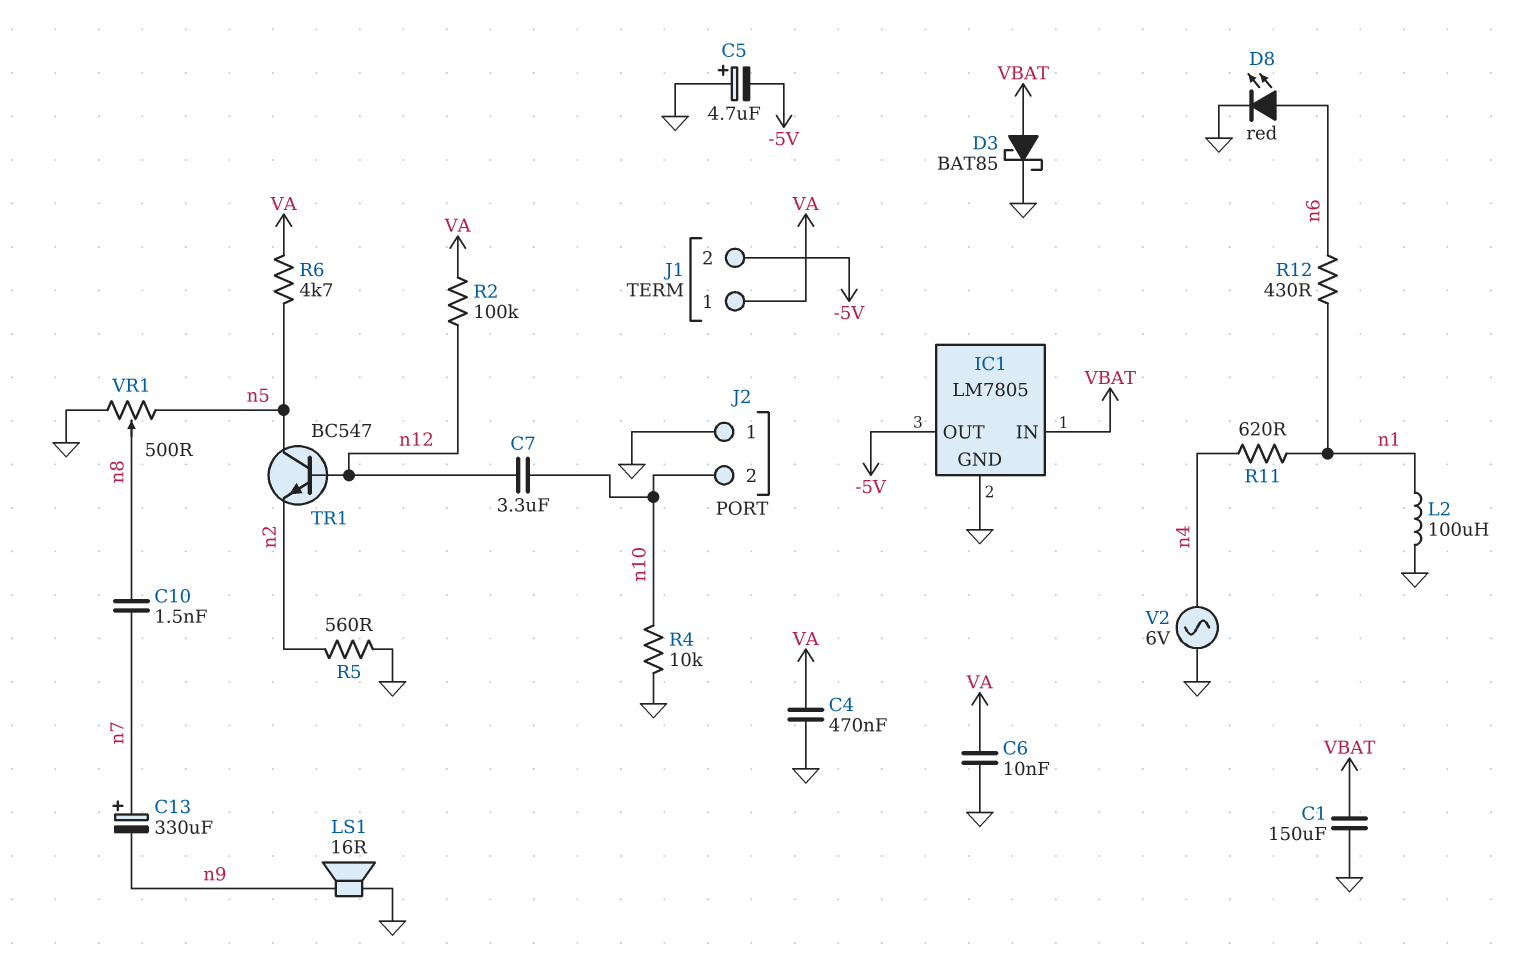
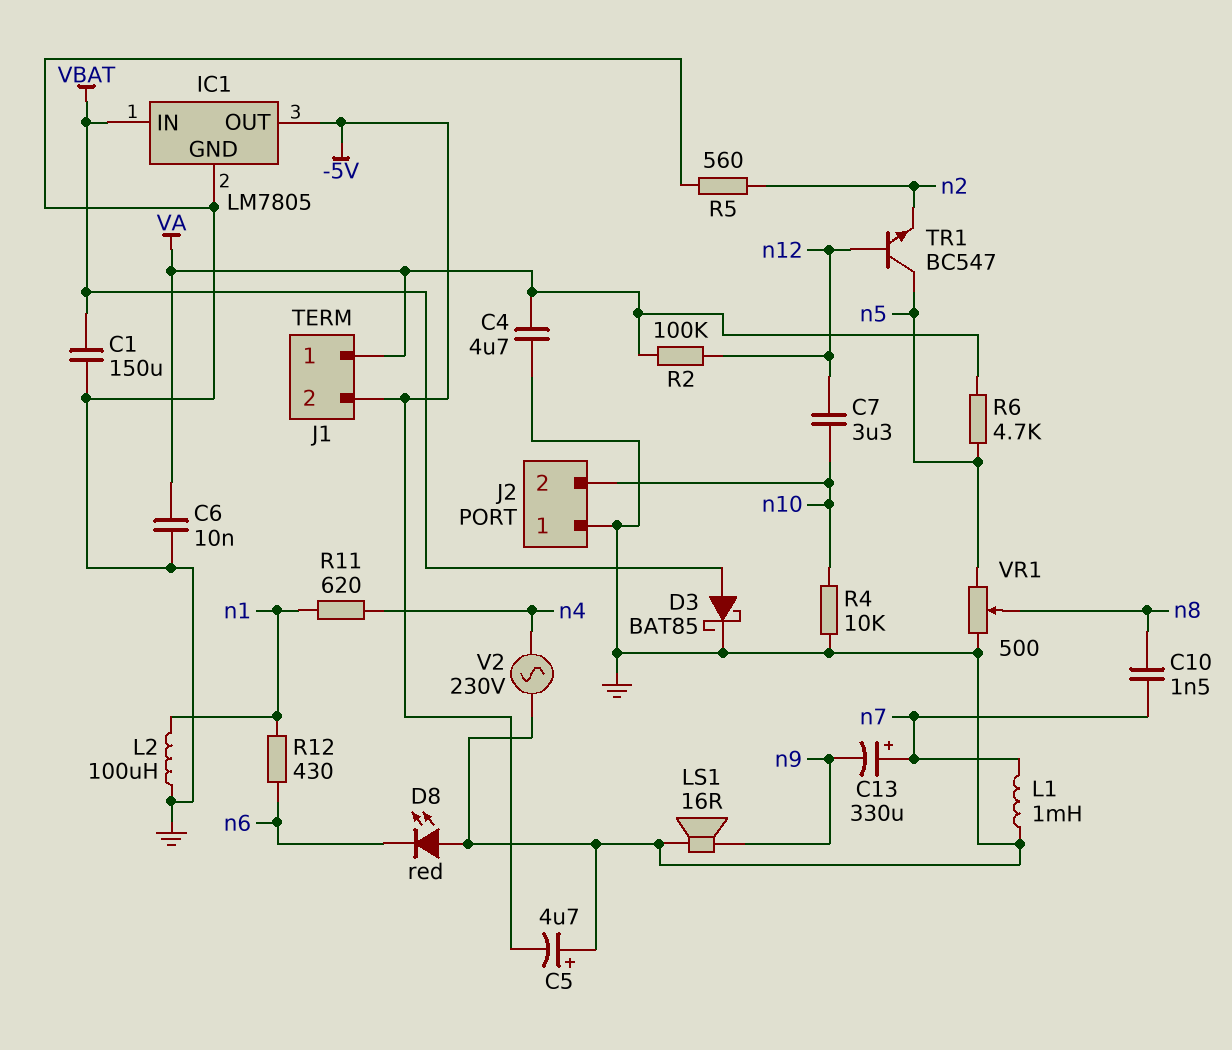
C4: 470nF (GND, VA) -> 4.7uF (GND, VA)
D8: LED red (A n6, K GND) -> LED red (A GND, K n6)
L1: none -> 1mH (GND, n7)
V2: AC 6V (GND, n4) -> AC 230V (GND, n4)

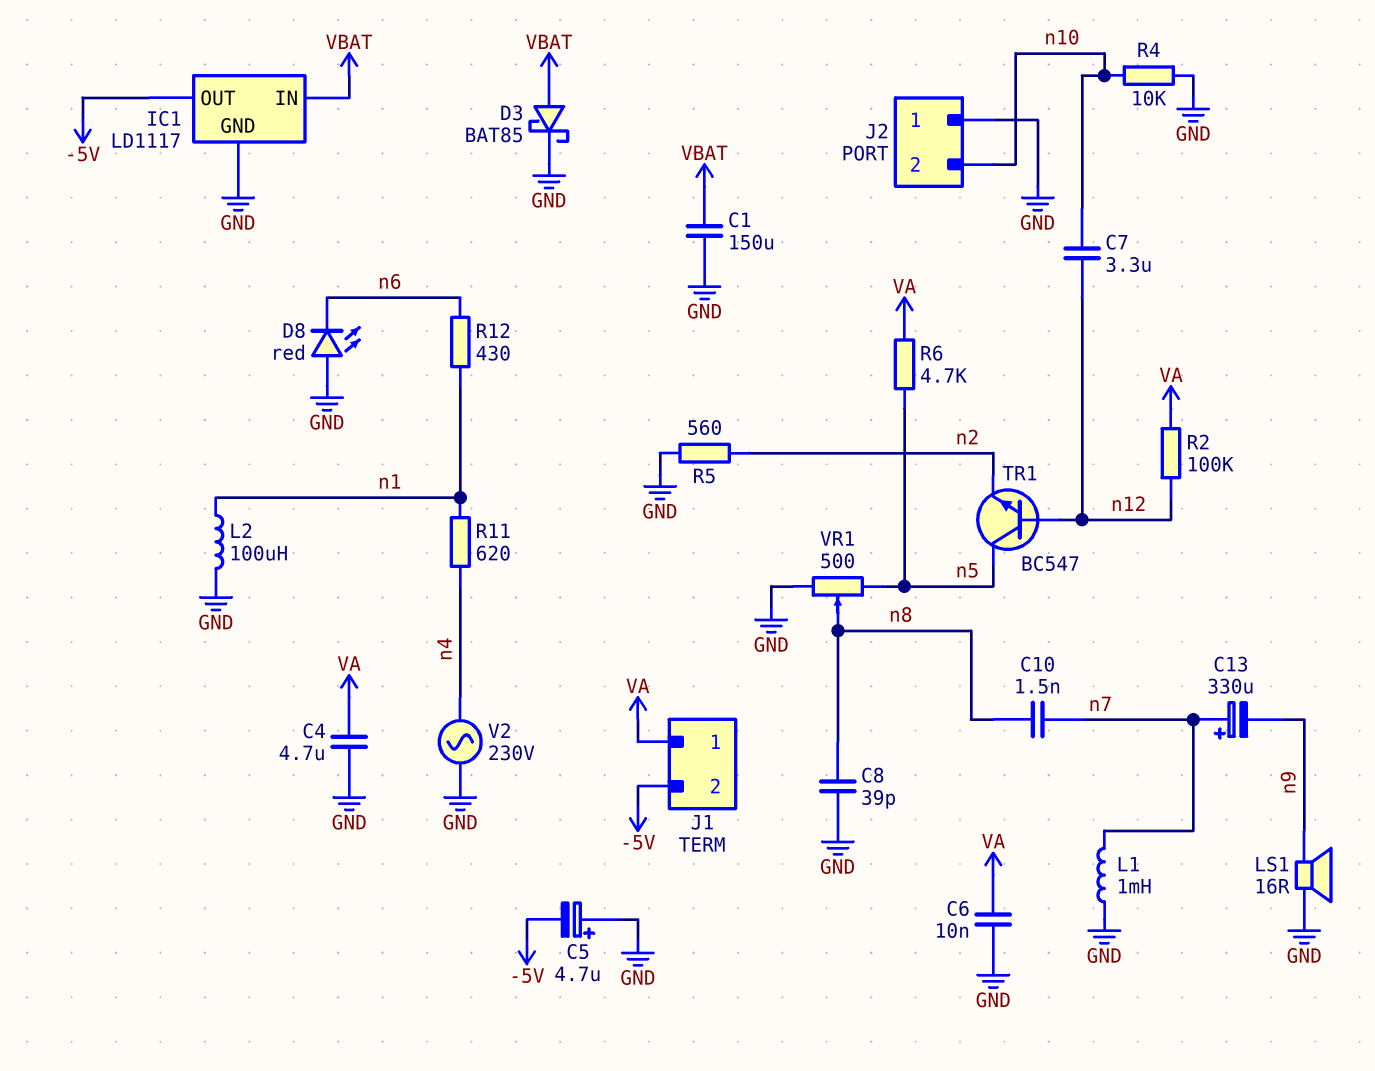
C8: none -> 39pF (GND, n8)
IC1: LM7805 -> LD1117

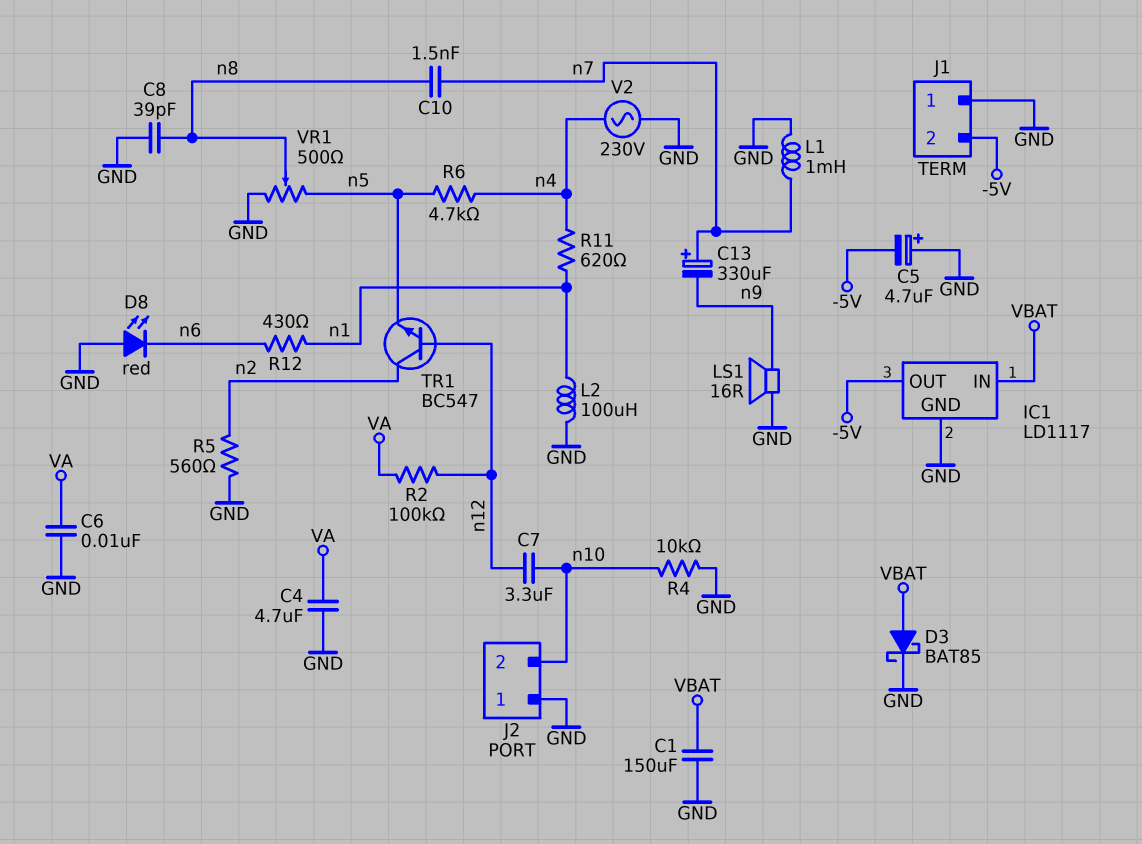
J1 pin 1: VA -> GND
R6: 4.7k (VA, n5) -> 4.7k (n4, n5)
TR1: NPN BC547 (B n12, C n5, E n2) -> NPN BC547 (B n12, C n2, E n5)

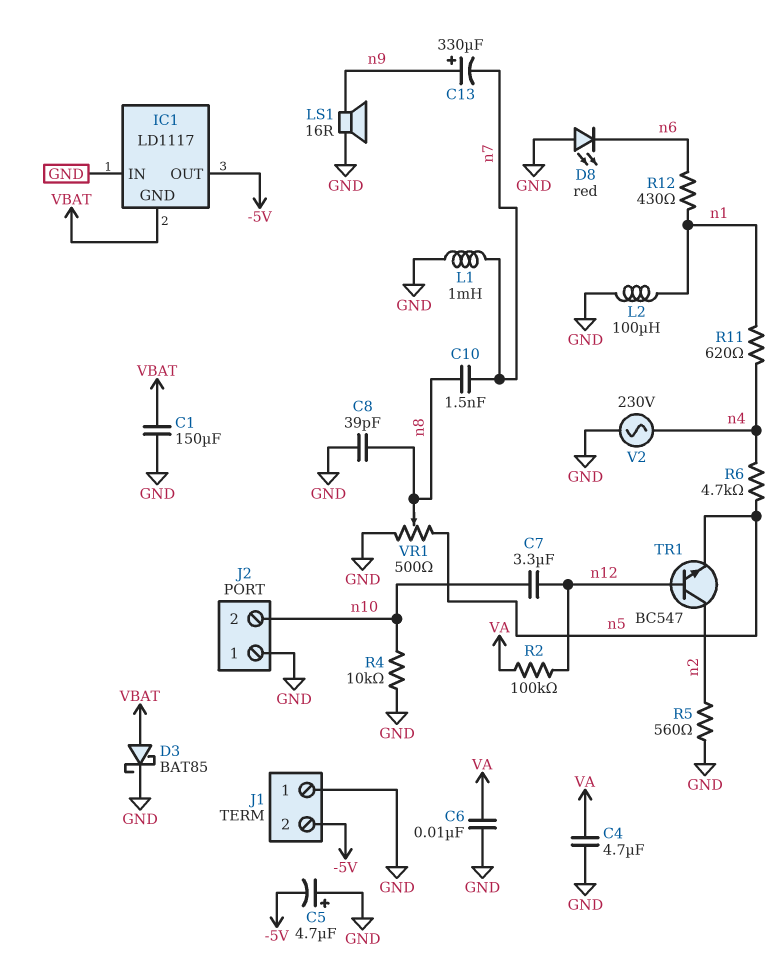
C13: 330uF (plus n7, minus n9) -> 330uF (plus n9, minus n7)
IC1 pin GND: GND -> VBAT
IC1 pin IN: VBAT -> GND

